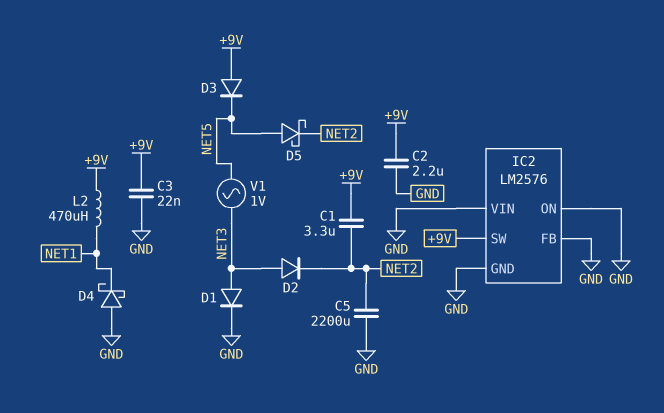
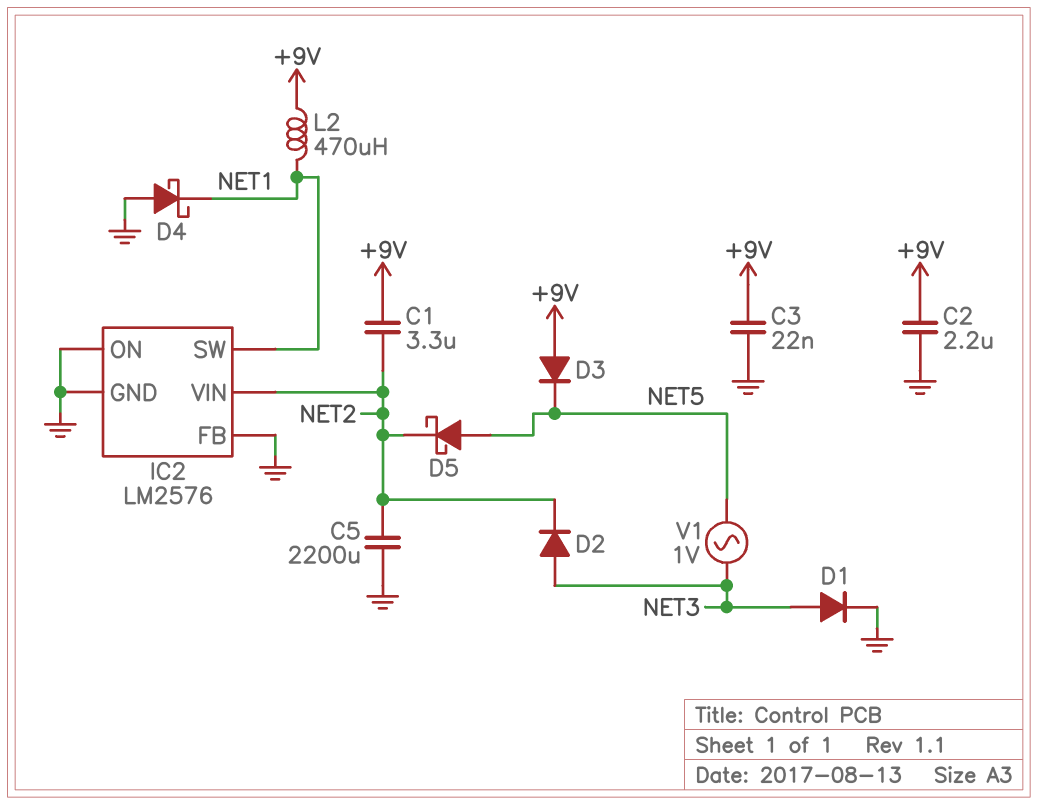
IC2 pin SW: +9V -> NET1
IC2 pin VIN: GND -> NET2

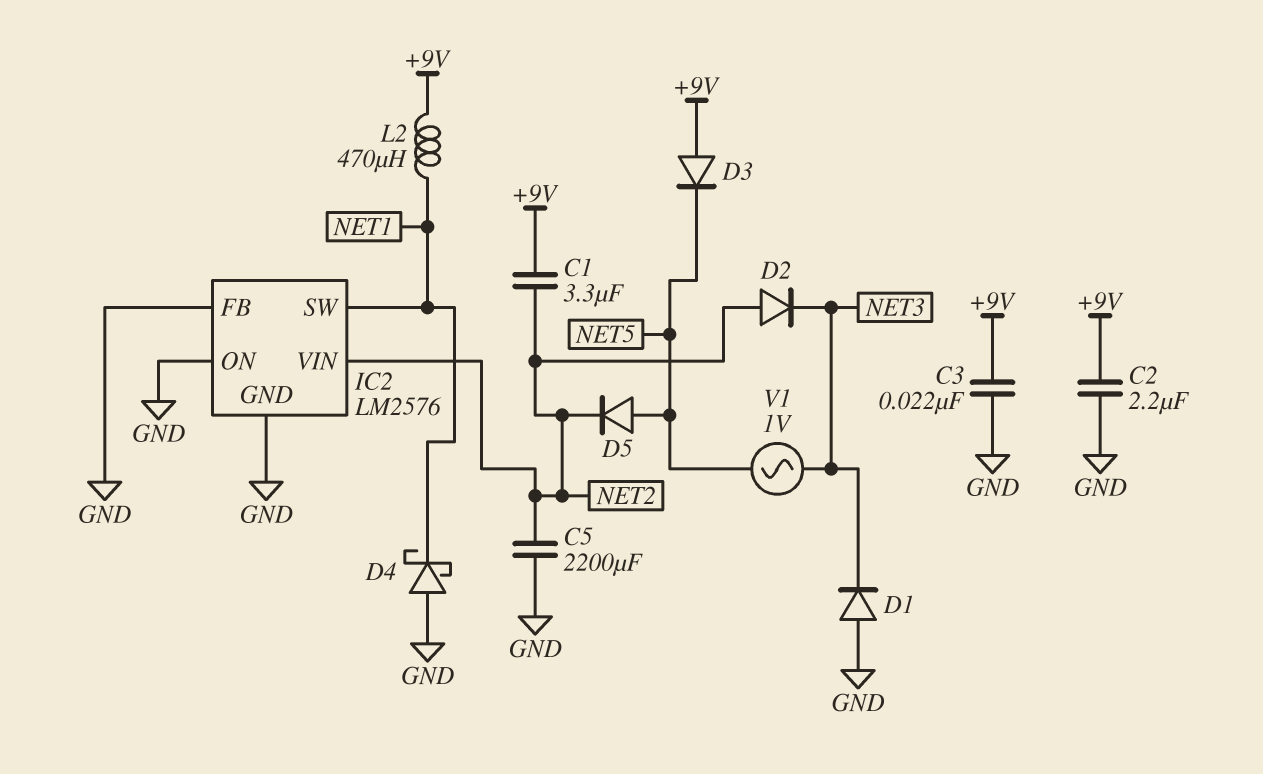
D1: diode (A NET3, K GND) -> diode (A GND, K NET3)
D2: diode (A NET3, K NET2) -> diode (A NET2, K NET3)
D5: schottky (A NET5, K NET2) -> diode (A NET5, K NET2)

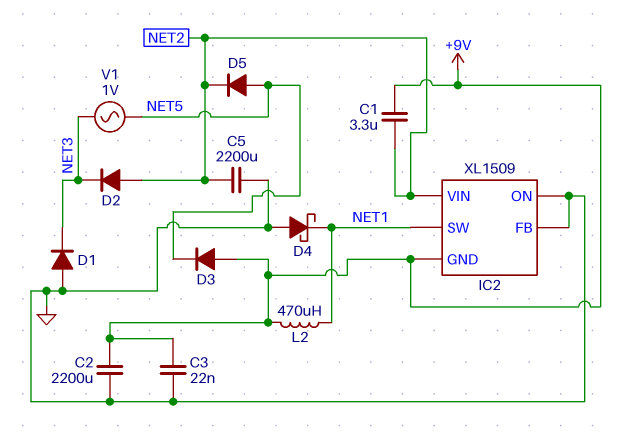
C2: 2.2uF (+9V, GND) -> 2200uF (+9V, GND)
IC2: LM2576 -> XL1509
IC2 pin GND: GND -> +9V

